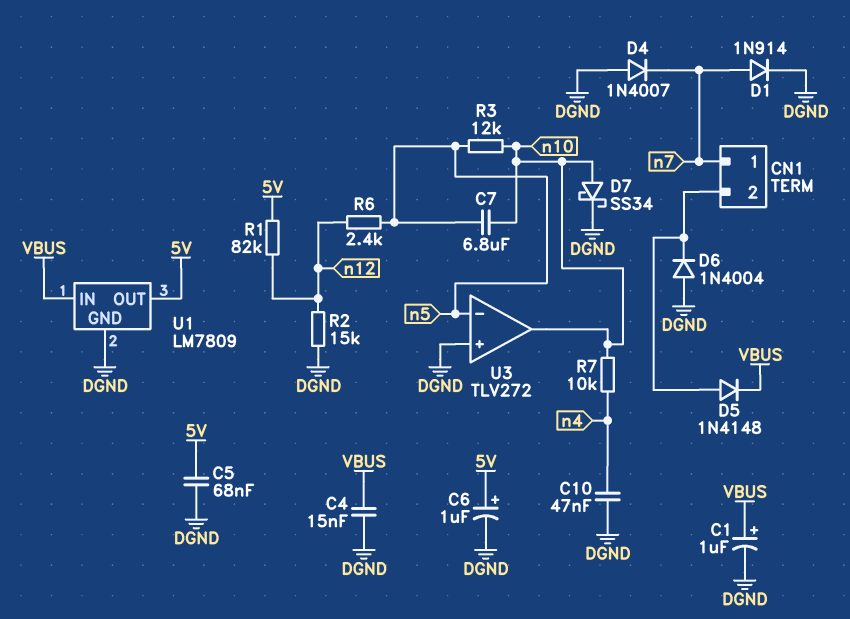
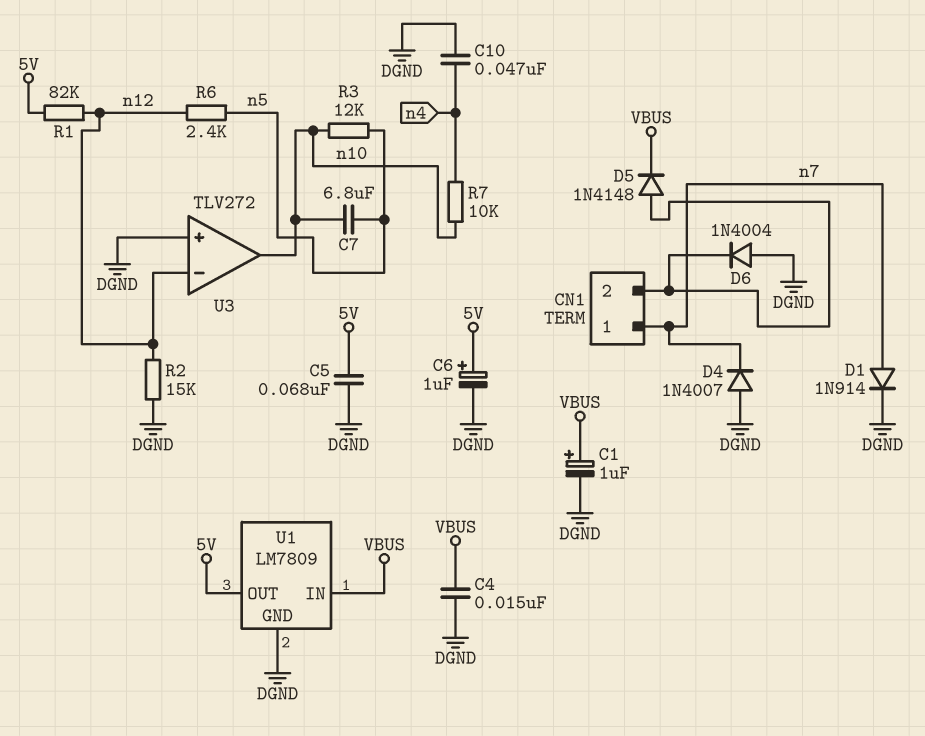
D7: schottky SS34 (A n10, K DGND) -> none
U3 pin in-: n5 -> n12

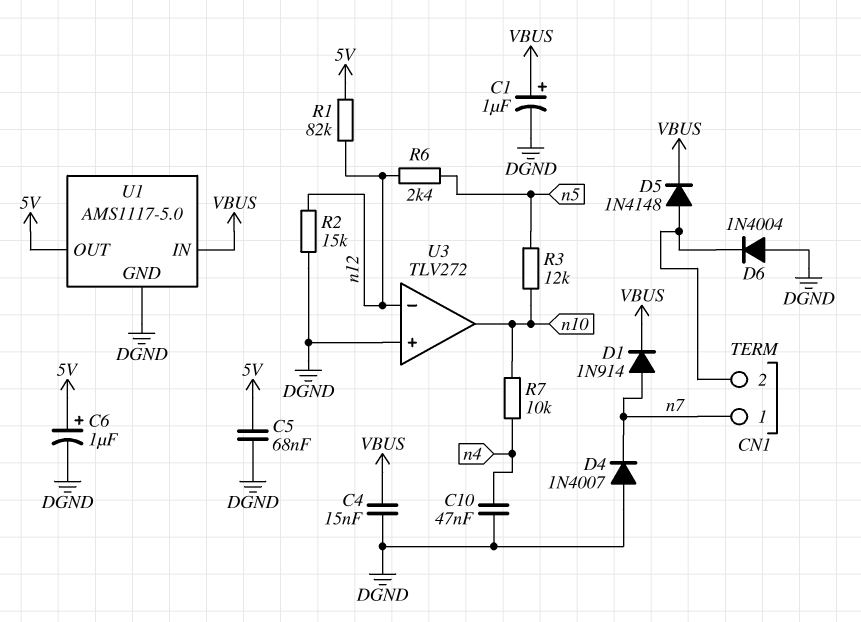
C7: 6.8uF (n5, n10) -> none
D1: diode 1N914 (A n7, K DGND) -> diode 1N914 (A n7, K VBUS)
U1: LM7809 -> AMS1117-5.0

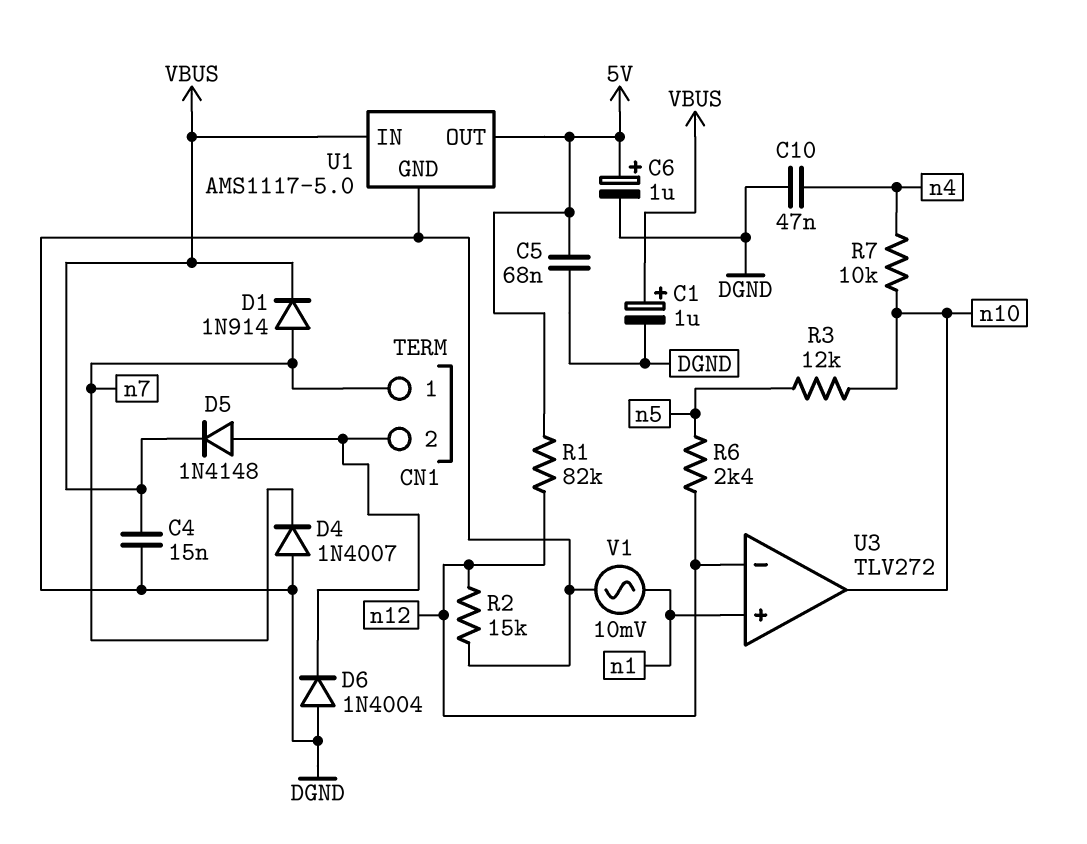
U3 pin in+: DGND -> n1
V1: none -> AC 10mV (DGND, n1)

